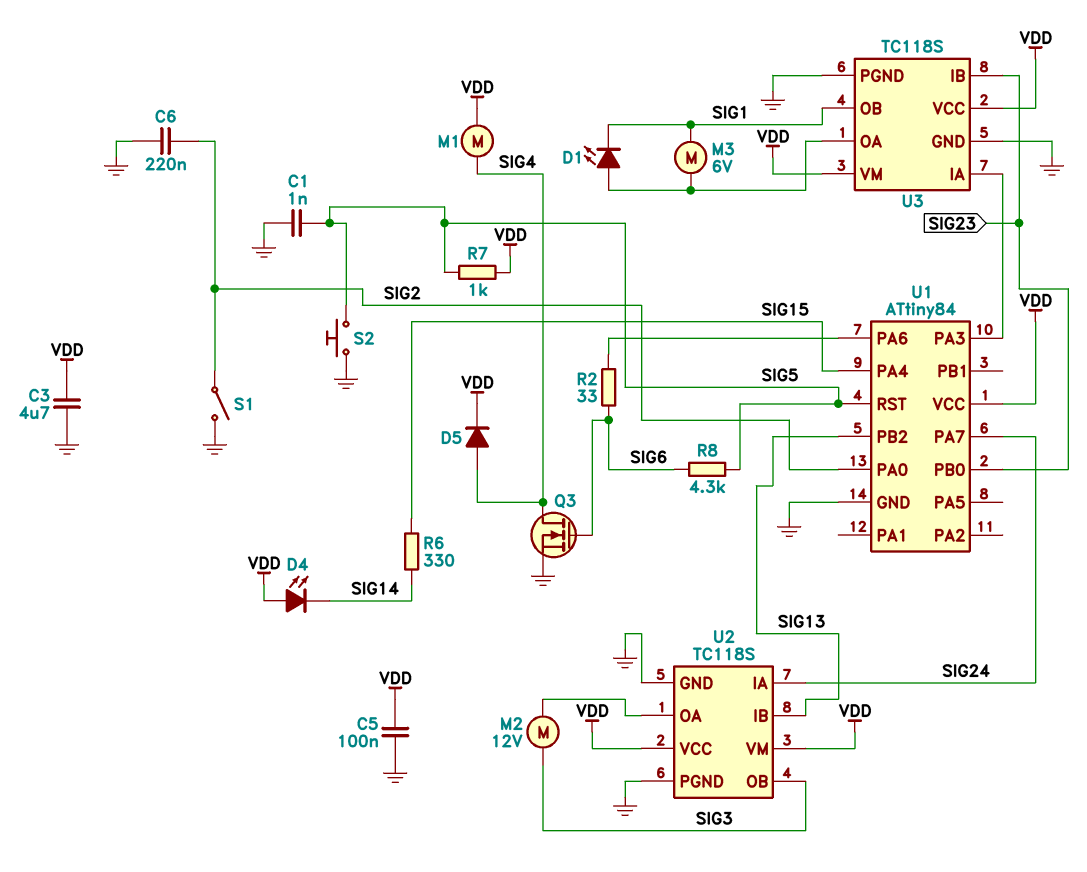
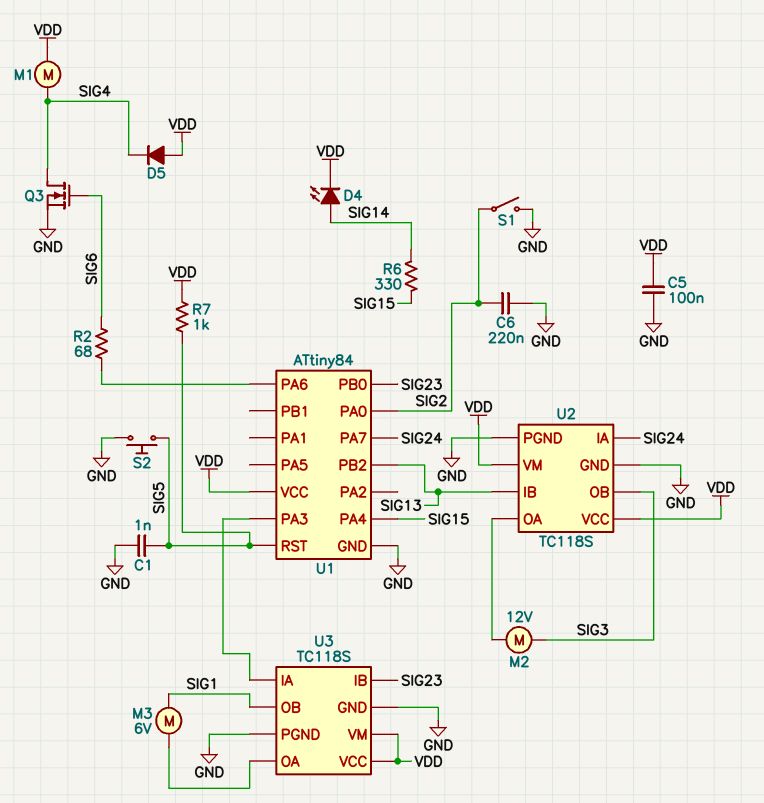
C3: 4.7uF (GND, VDD) -> none
D1: LED (A U3/OA, K SIG1) -> none
D4: LED (A VDD, K SIG14) -> LED (A SIG14, K VDD)
D5: diode (A SIG4, K VDD) -> diode (A VDD, K SIG4)
R2: 33 (SIG6, U1/PA6) -> 68 (SIG6, U1/PA6)
R8: 4.3k (SIG5, SIG6) -> none

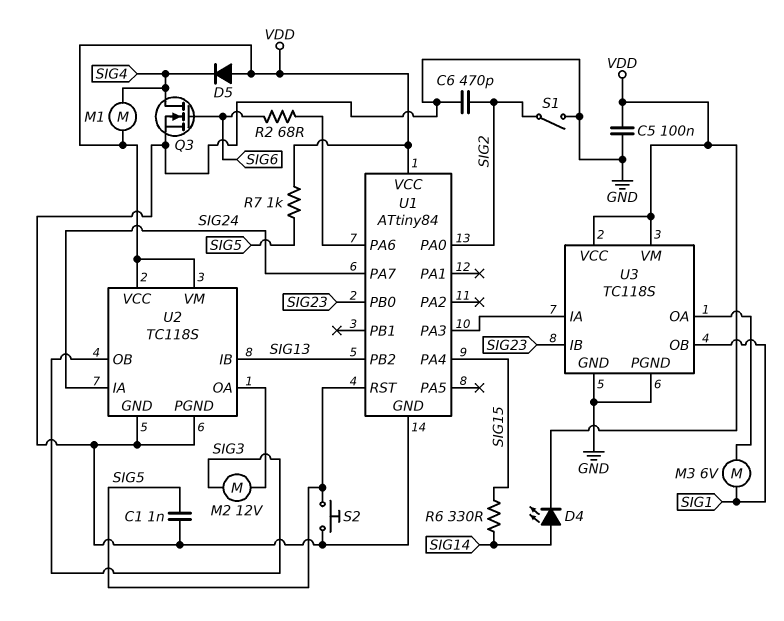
C6: 220nF (GND, SIG2) -> 470pF (GND, SIG2)

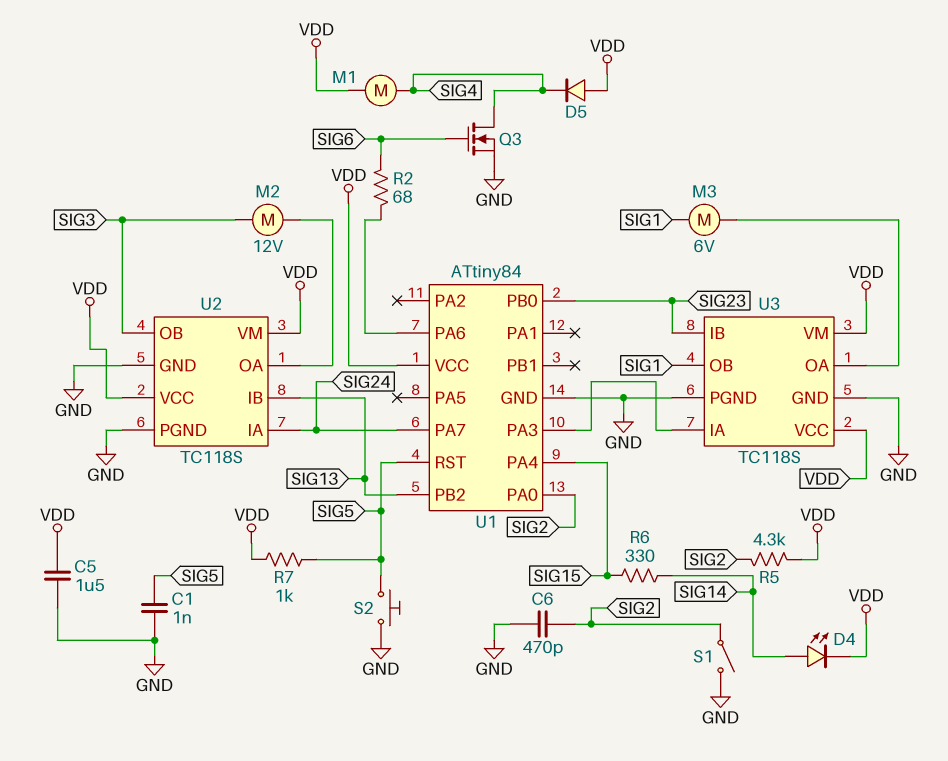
C5: 100nF (GND, VDD) -> 1.5uF (GND, VDD)
R5: none -> 4.3k (SIG2, VDD)

